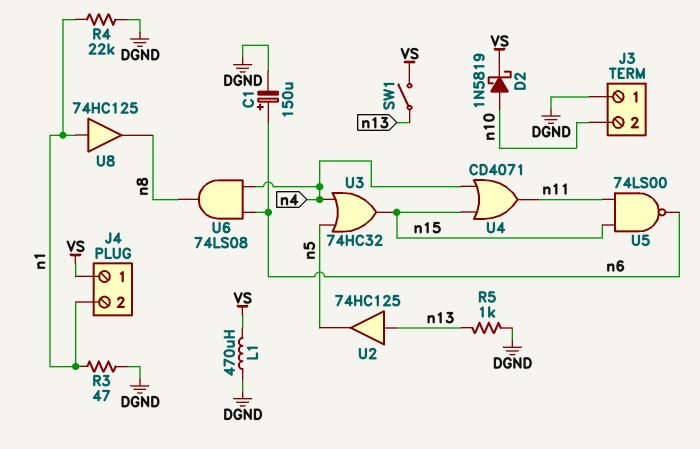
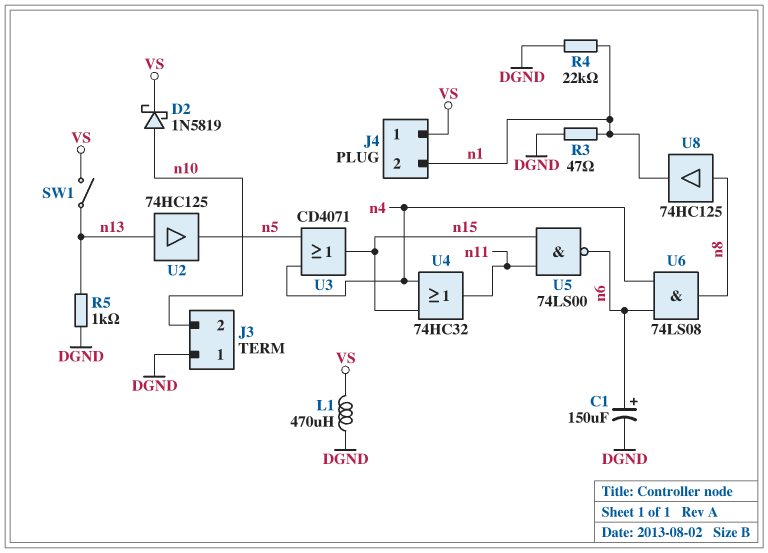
U3: OR 74HC32 (in n4, in n5, out n15) -> OR CD4071 (in n4, in n5, out n15)
U4: OR CD4071 (in n4, in n15, out n11) -> OR 74HC32 (in n4, in n15, out n11)
U8: buffer 74HC125 (in n1, out n8) -> buffer 74HC125 (in n8, out n1)

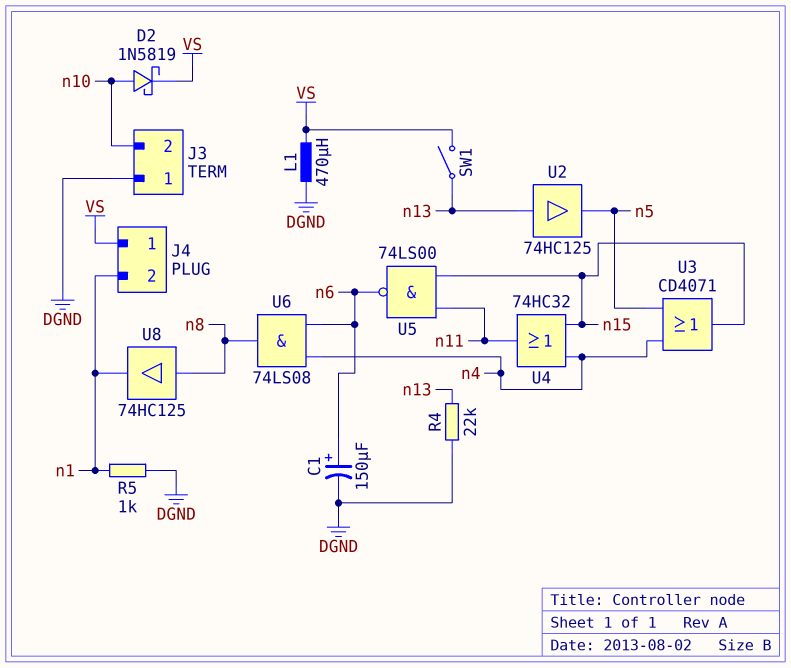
R3: 47 (DGND, n1) -> none
R4: 22k (DGND, n1) -> 22k (DGND, n13)
R5: 1k (DGND, n13) -> 1k (DGND, n1)

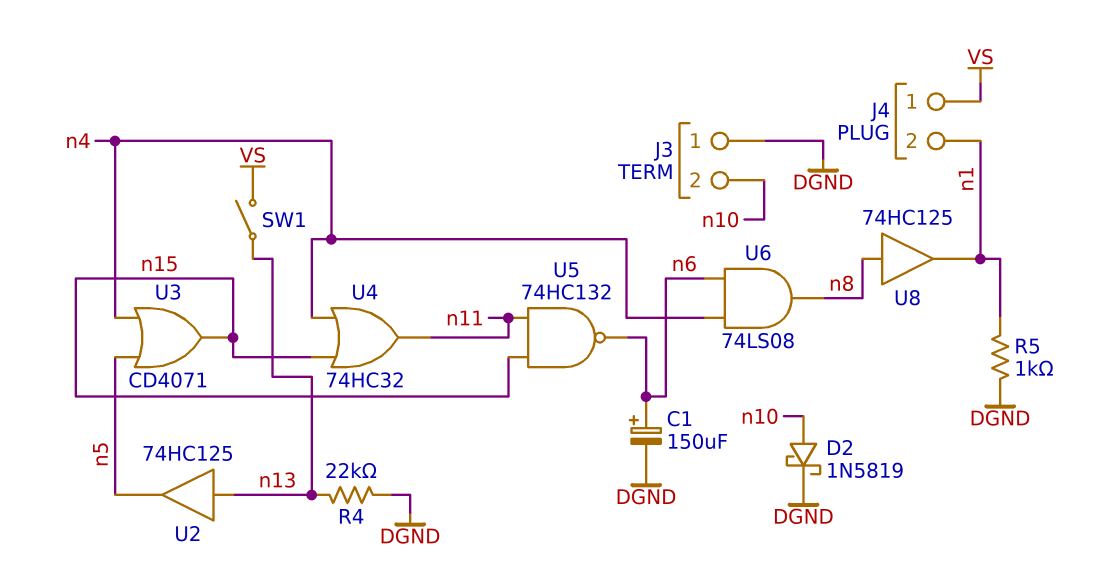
D2: schottky 1N5819 (A n10, K VS) -> schottky 1N5819 (A n10, K DGND)
L1: 470uH (DGND, VS) -> none
U5: NAND 74LS00 (in n11, in n15, out n6) -> NAND 74HC132 (in n11, in n15, out n6)

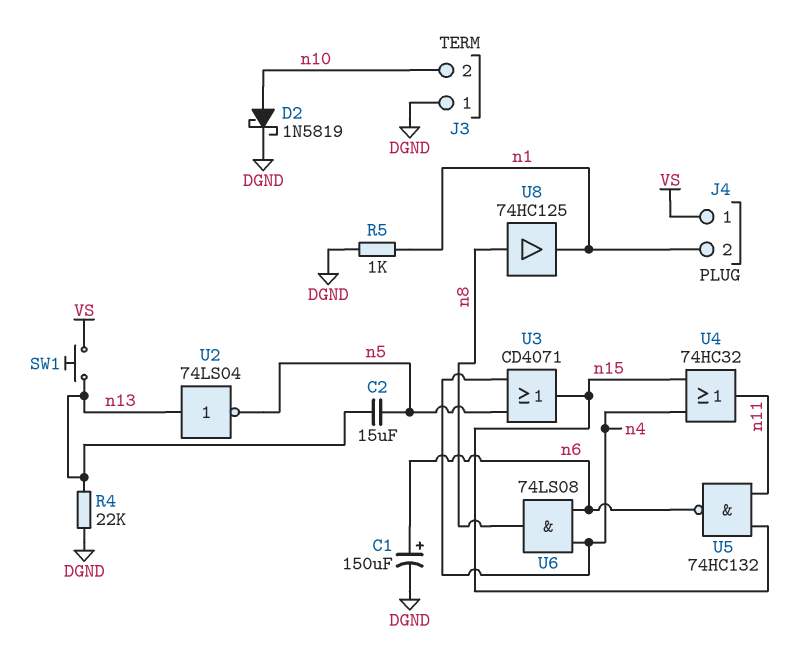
C2: none -> 15uF (n5, n13)
SW1: switch (VS, n13) -> button (VS, n13)
U2: buffer 74HC125 (in n13, out n5) -> NOT 74LS04 (in n13, out n5)

